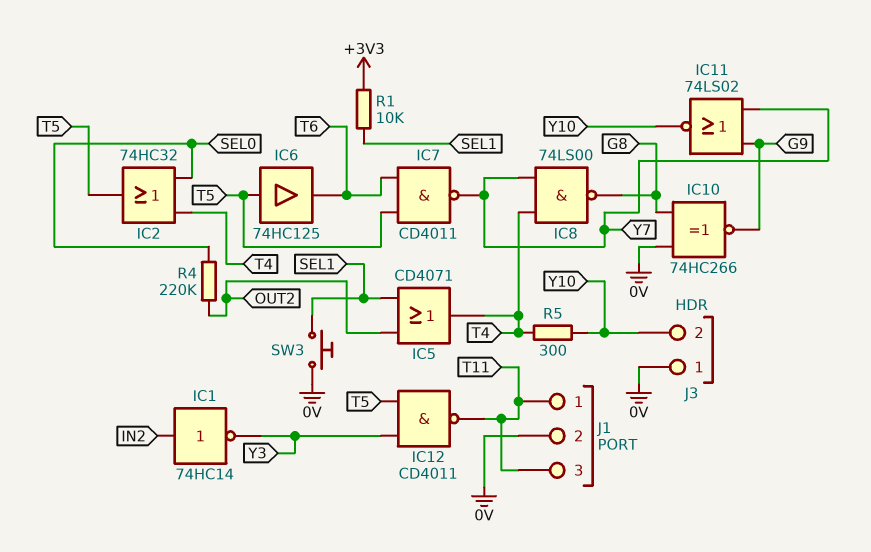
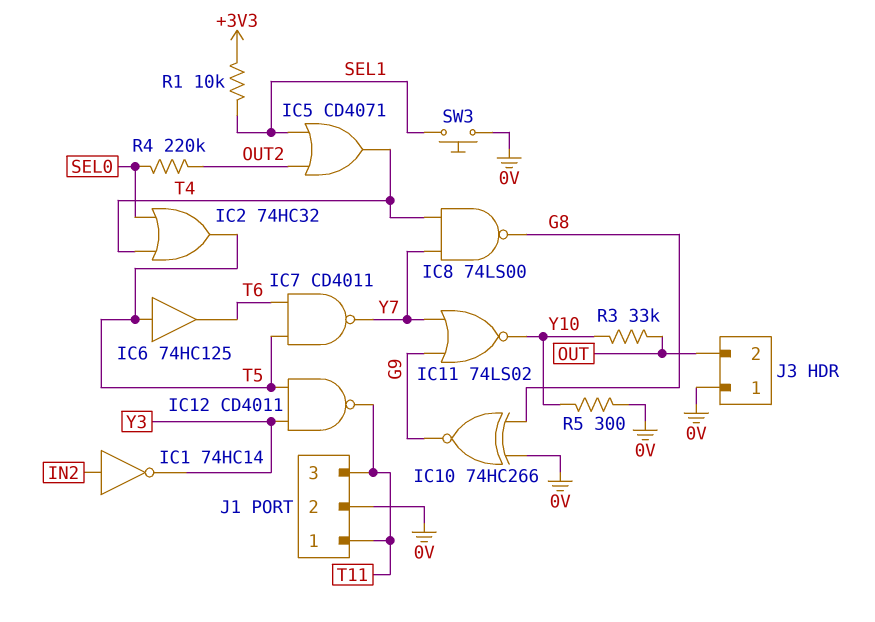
J3 pin 2: Y10 -> OUT
R3: none -> 33k (OUT, Y10)
R5: 300 (T4, Y10) -> 300 (0V, Y10)

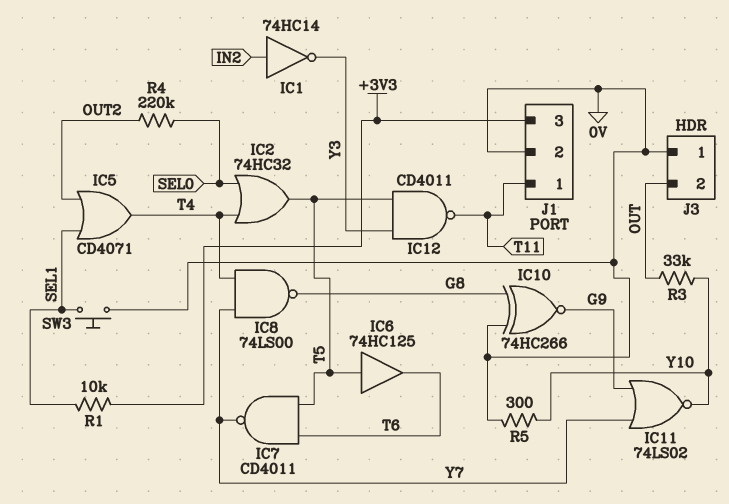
J1 pin 3: T11 -> +3V3

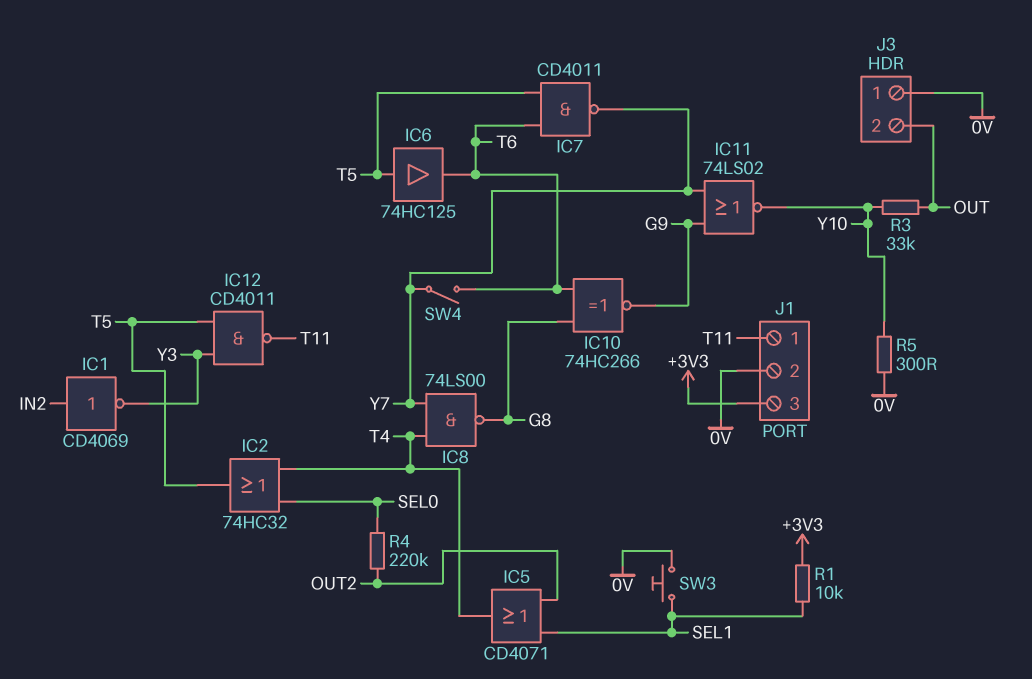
IC1: NOT 74HC14 (in IN2, out Y3) -> NOT CD4069 (in IN2, out Y3)
IC10: XNOR 74HC266 (in 0V, in G8, out G9) -> XNOR 74HC266 (in G8, in T6, out G9)
SW4: none -> switch (T6, Y7)

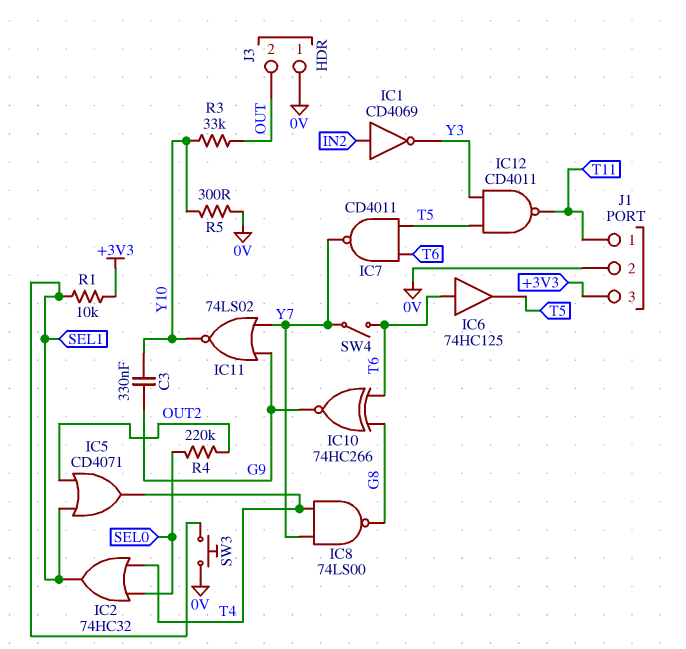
C3: none -> 330nF (G9, Y10)
IC2: OR 74HC32 (in SEL0, in T4, out T5) -> OR 74HC32 (in SEL0, in T4, out SEL1)
IC6: buffer 74HC125 (in T5, out T6) -> buffer 74HC125 (in T6, out T5)

